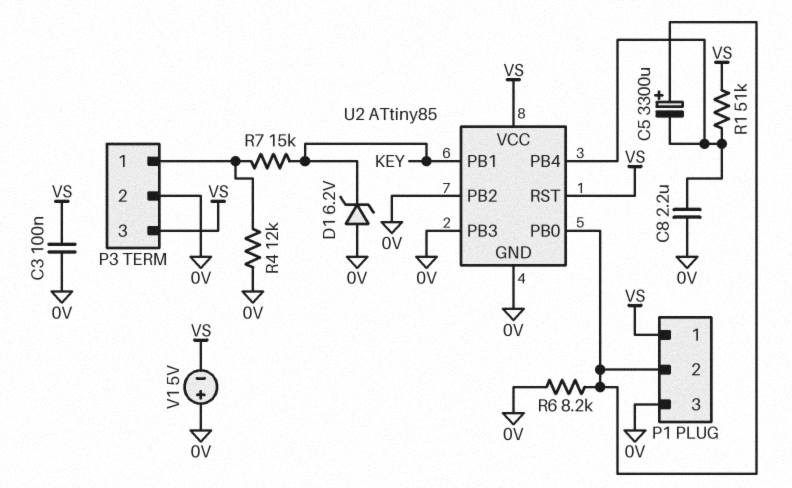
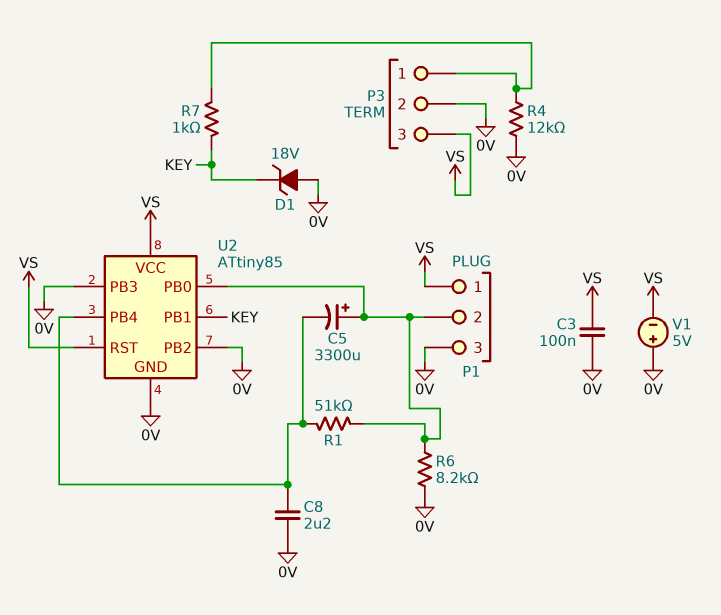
D1: zener 6.2V (A 0V, K KEY) -> zener 18V (A 0V, K KEY)
R1: 51k (U2/PB4, VS) -> 51k (P1/2, U2/PB4)
R7: 15k (KEY, P3/1) -> 1k (KEY, P3/1)

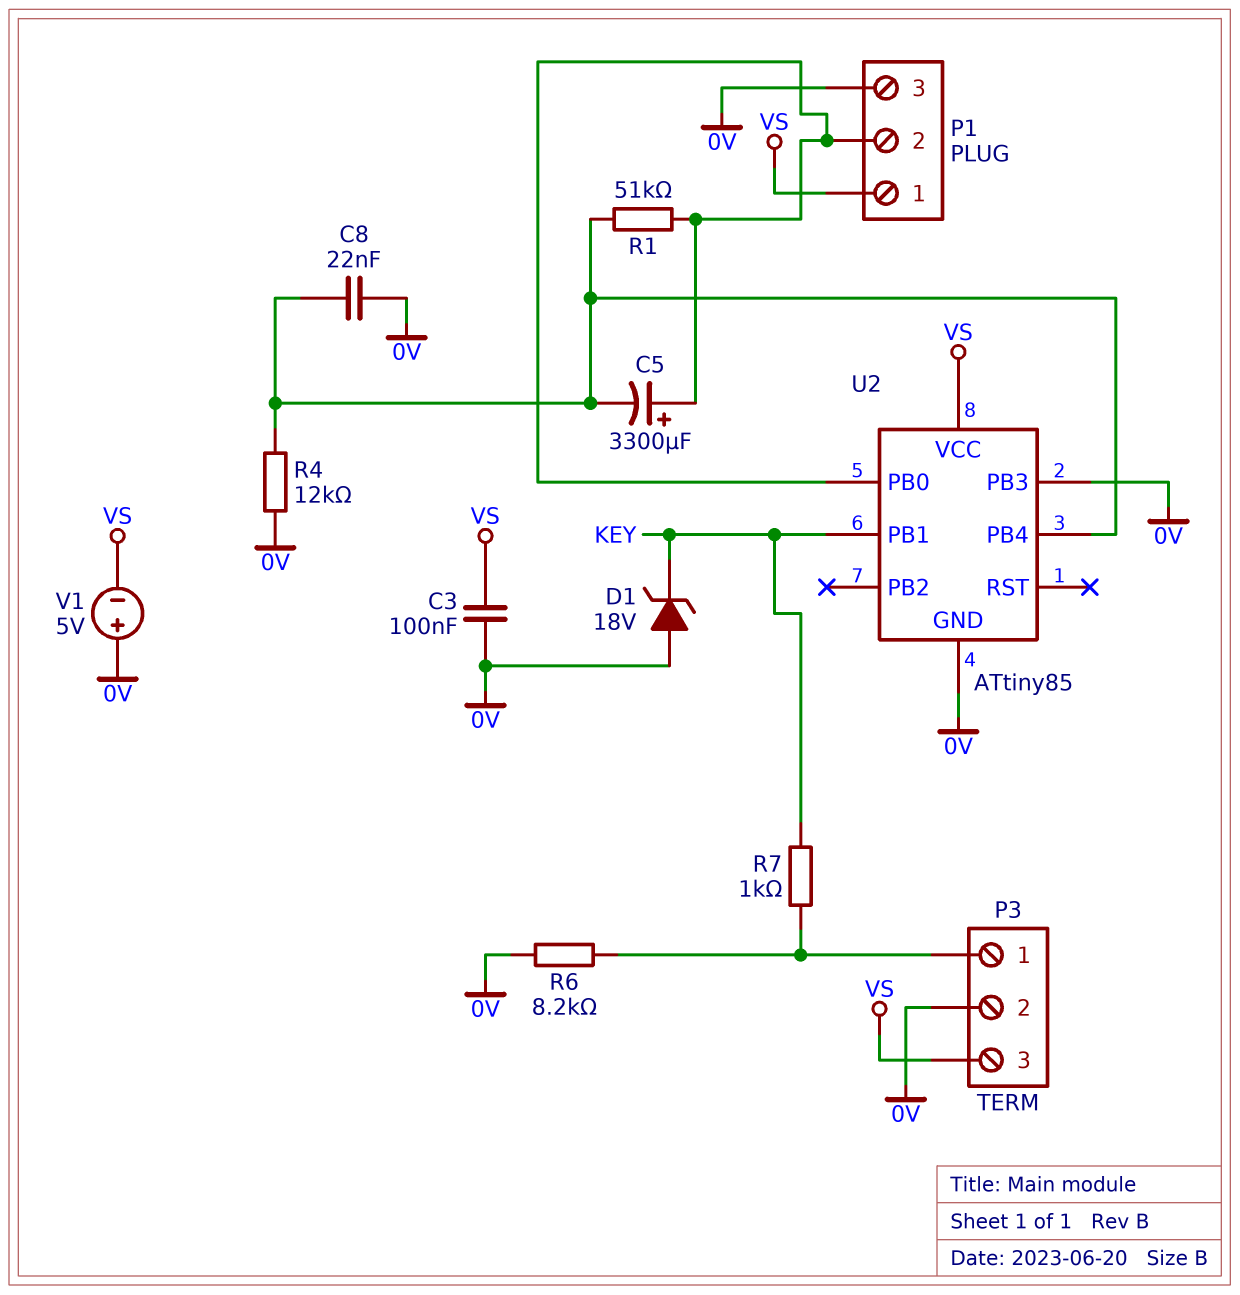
C8: 2.2uF (0V, U2/PB4) -> 22nF (0V, U2/PB4)
R4: 12k (0V, P3/1) -> 12k (0V, U2/PB4)
R6: 8.2k (0V, P1/2) -> 8.2k (0V, P3/1)
U2 pin PB2: 0V -> none
U2 pin RST: VS -> none

